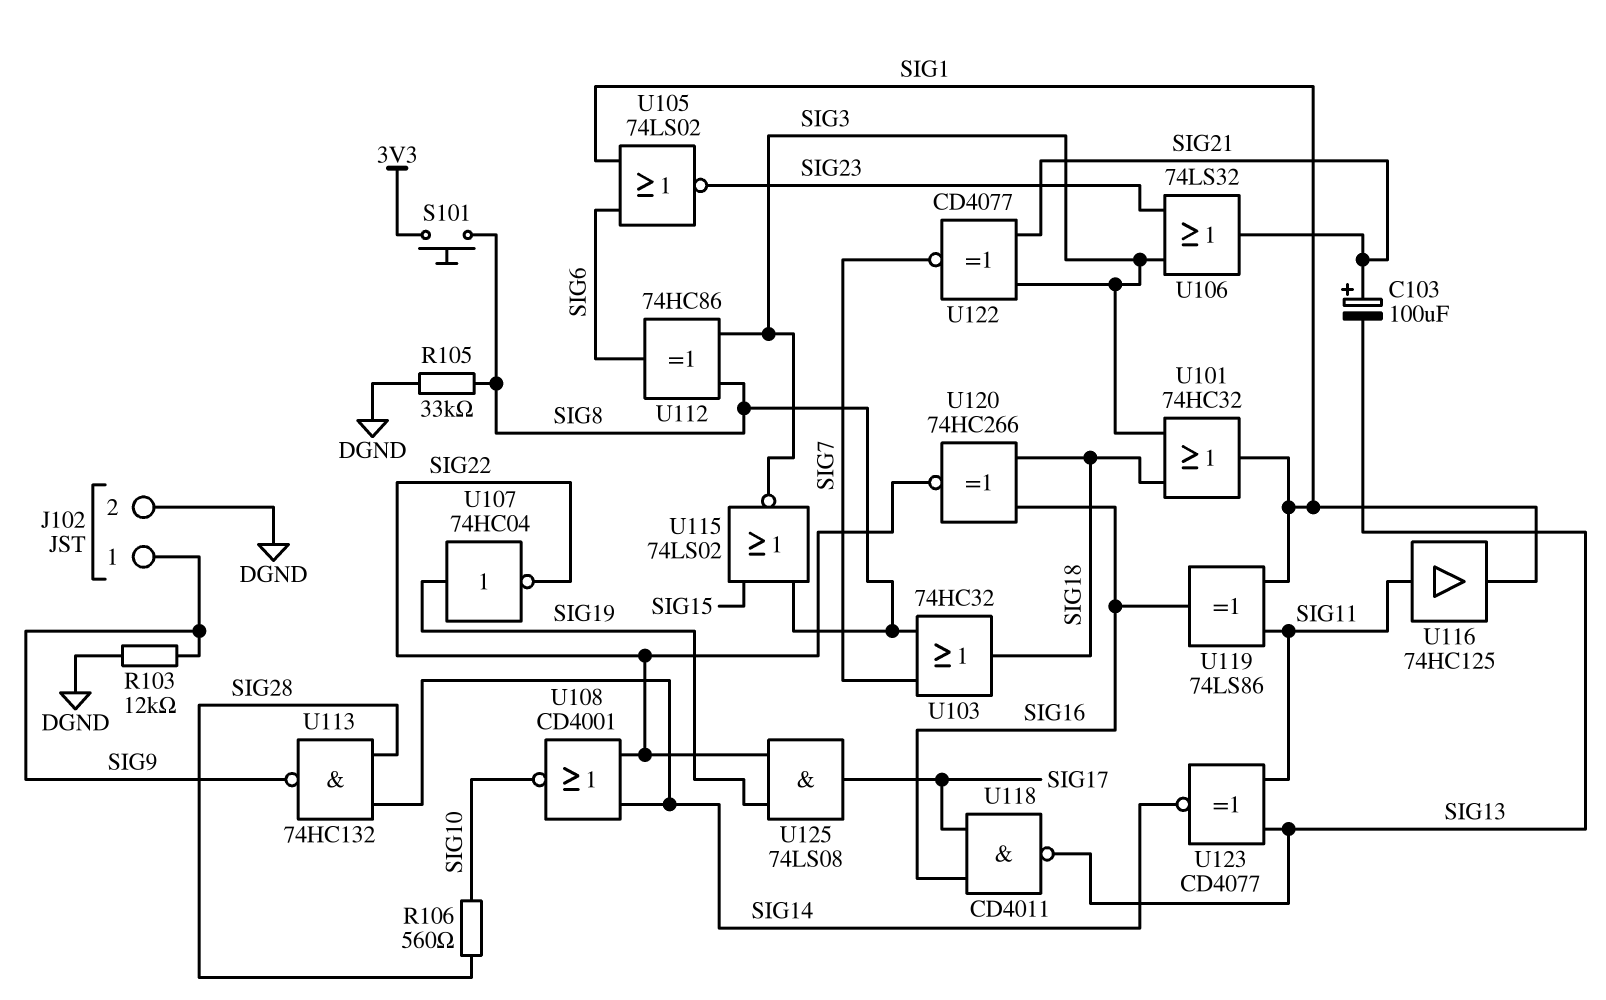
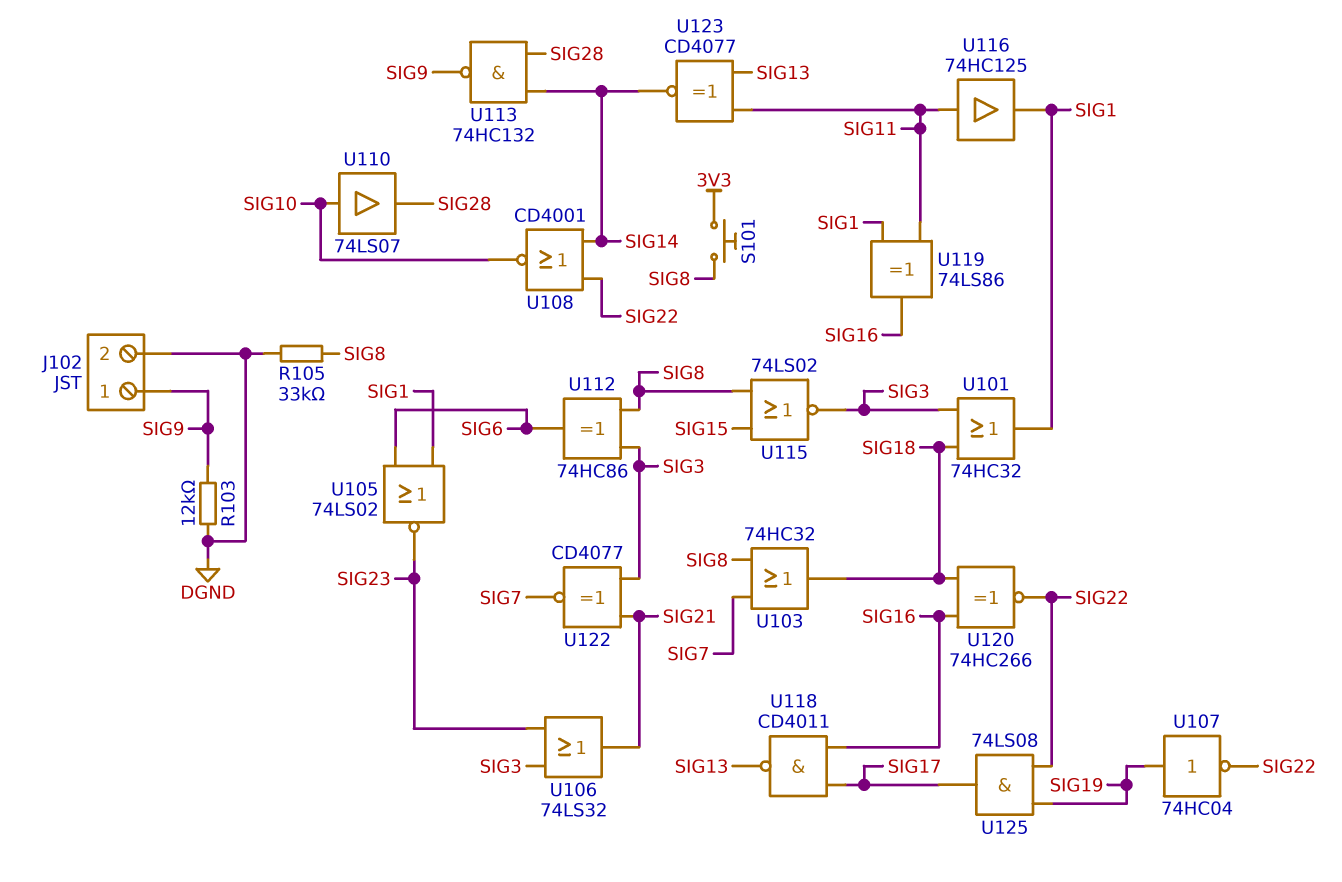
C103: 100uF (plus SIG21, minus SIG13) -> none
R106: 560 (SIG10, SIG28) -> none
U110: none -> buffer 74LS07 (in SIG10, out SIG28)

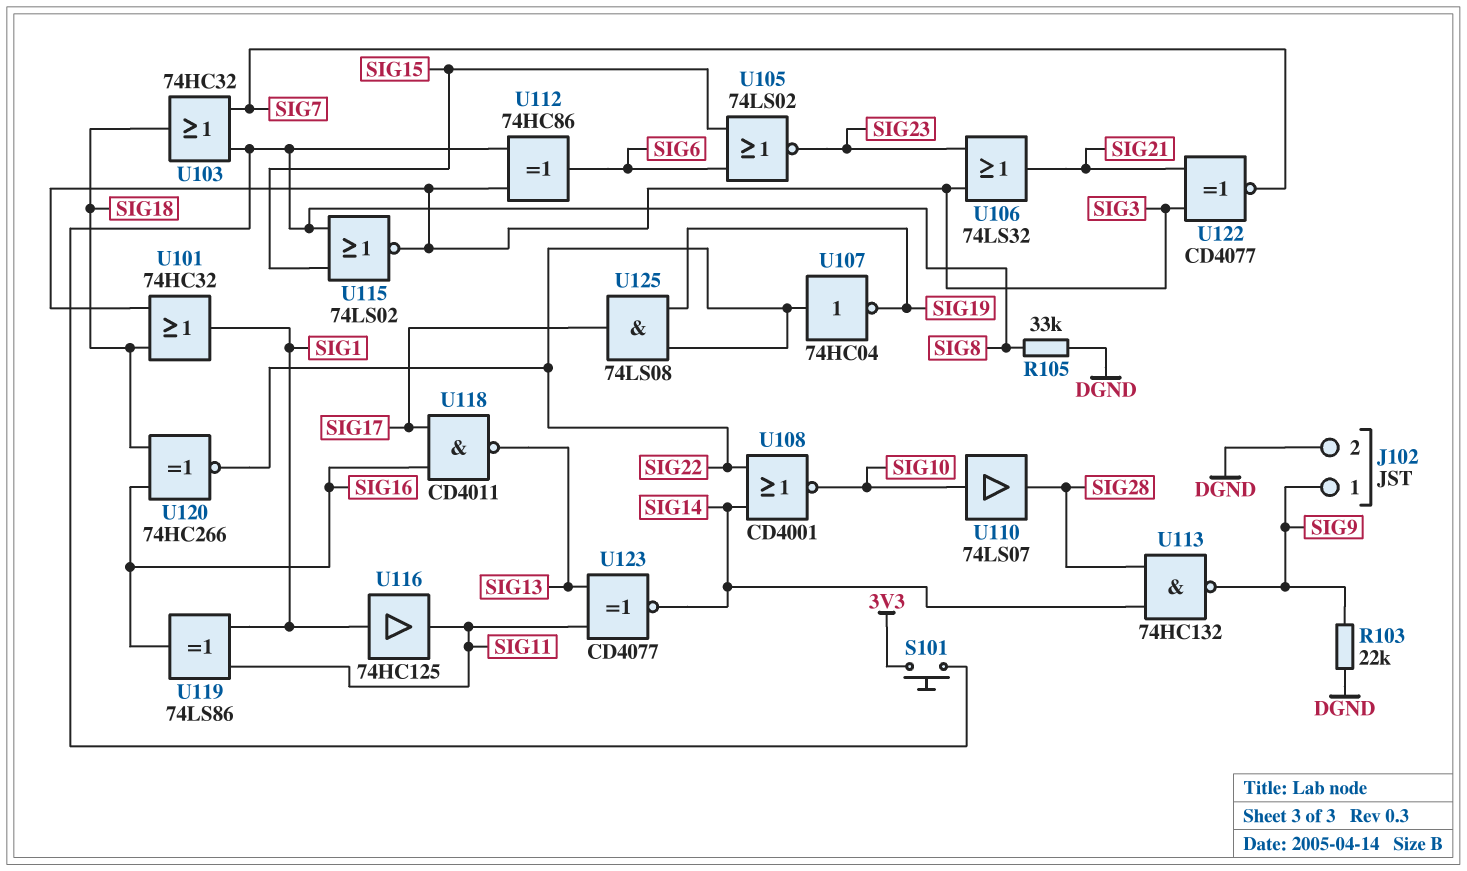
R103: 12k (DGND, SIG9) -> 22k (DGND, SIG9)
U105: NOR 74LS02 (in SIG1, in SIG6, out SIG23) -> NOR 74LS02 (in SIG6, in SIG15, out SIG23)
U107: NOT 74HC04 (in SIG19, out SIG22) -> NOT 74HC04 (in SIG22, out SIG19)
U116: buffer 74HC125 (in SIG11, out SIG1) -> buffer 74HC125 (in SIG1, out SIG11)

